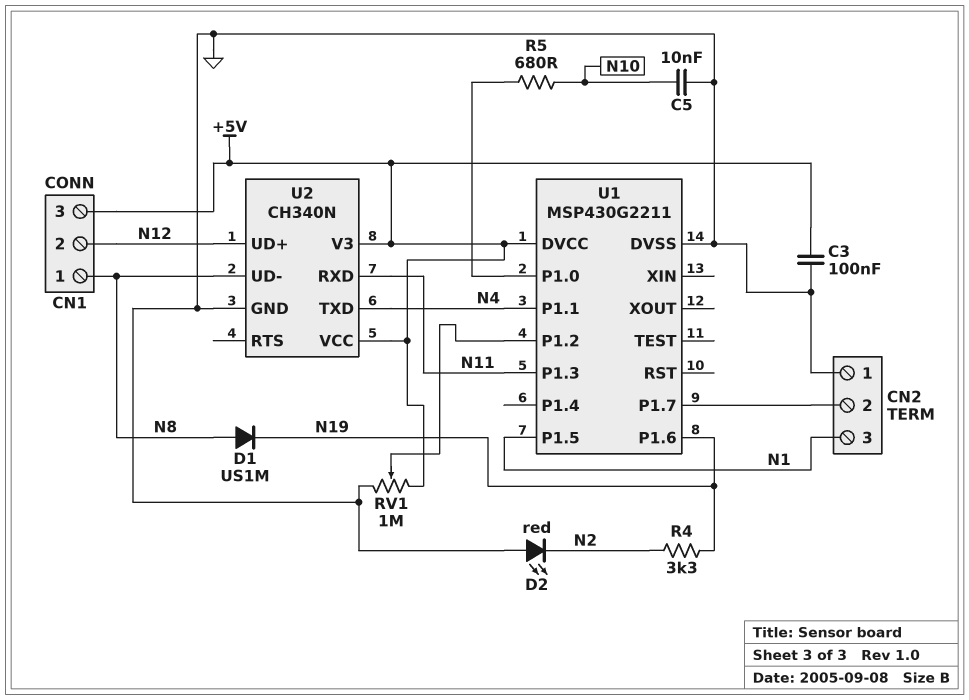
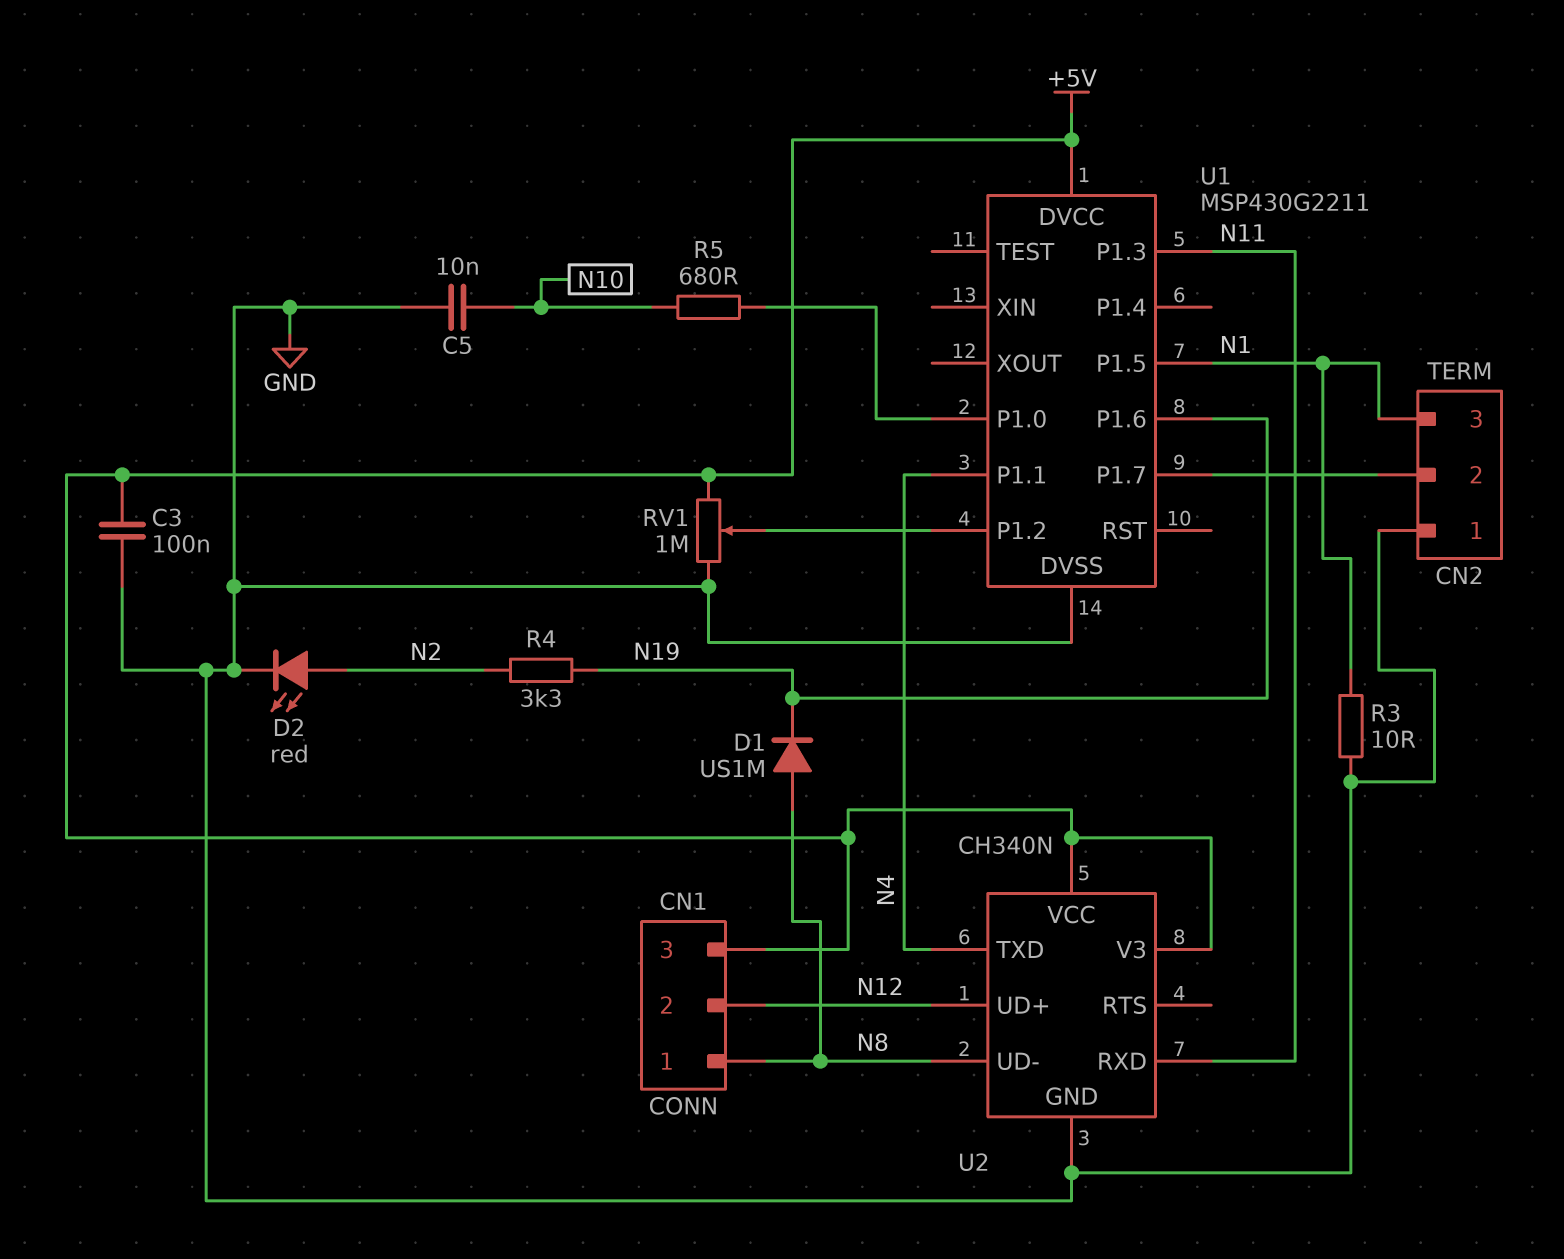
D2: LED red (A GND, K N2) -> LED red (A N2, K GND)
R3: none -> 10 (GND, N1)

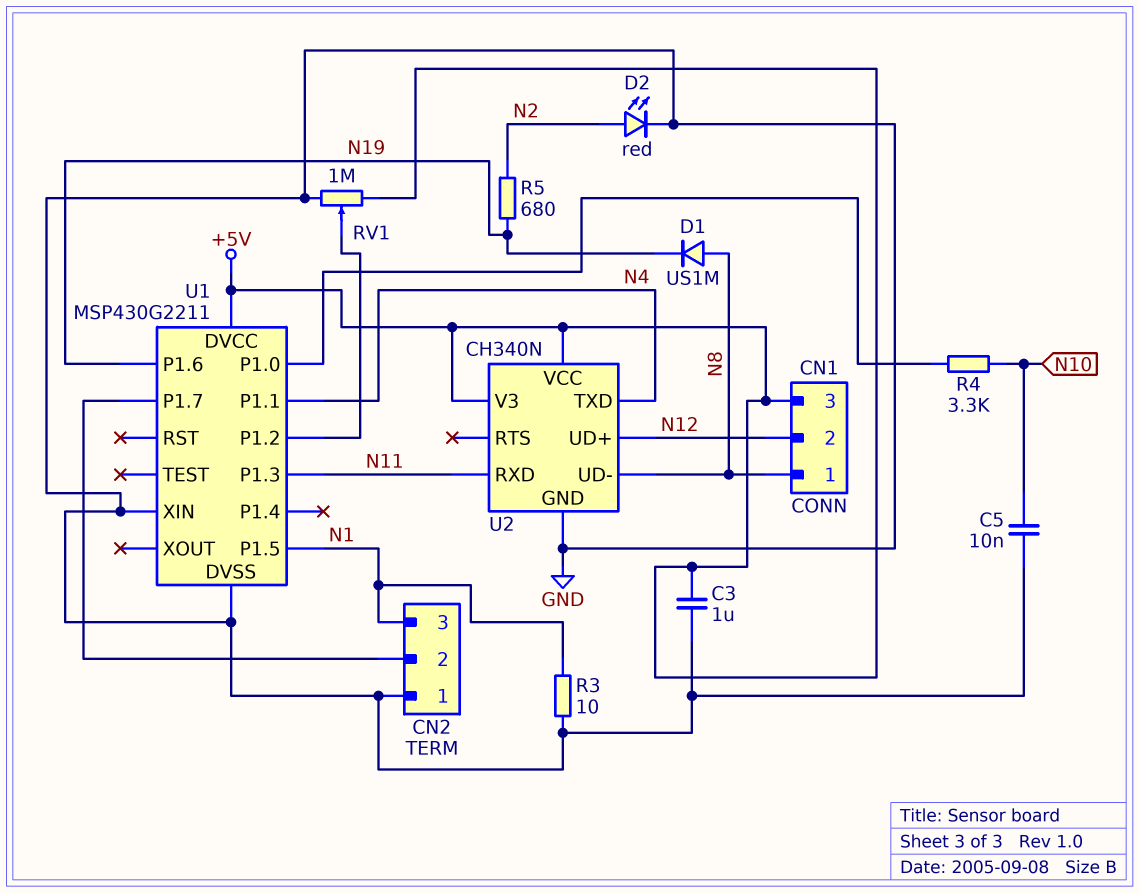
C3: 100nF (+5V, GND) -> 1uF (+5V, GND)
R4: 3.3k (N2, N19) -> 3.3k (N10, U1/P1.0)
R5: 680 (N10, U1/P1.0) -> 680 (N2, N19)
U1 pin XIN: none -> GND

